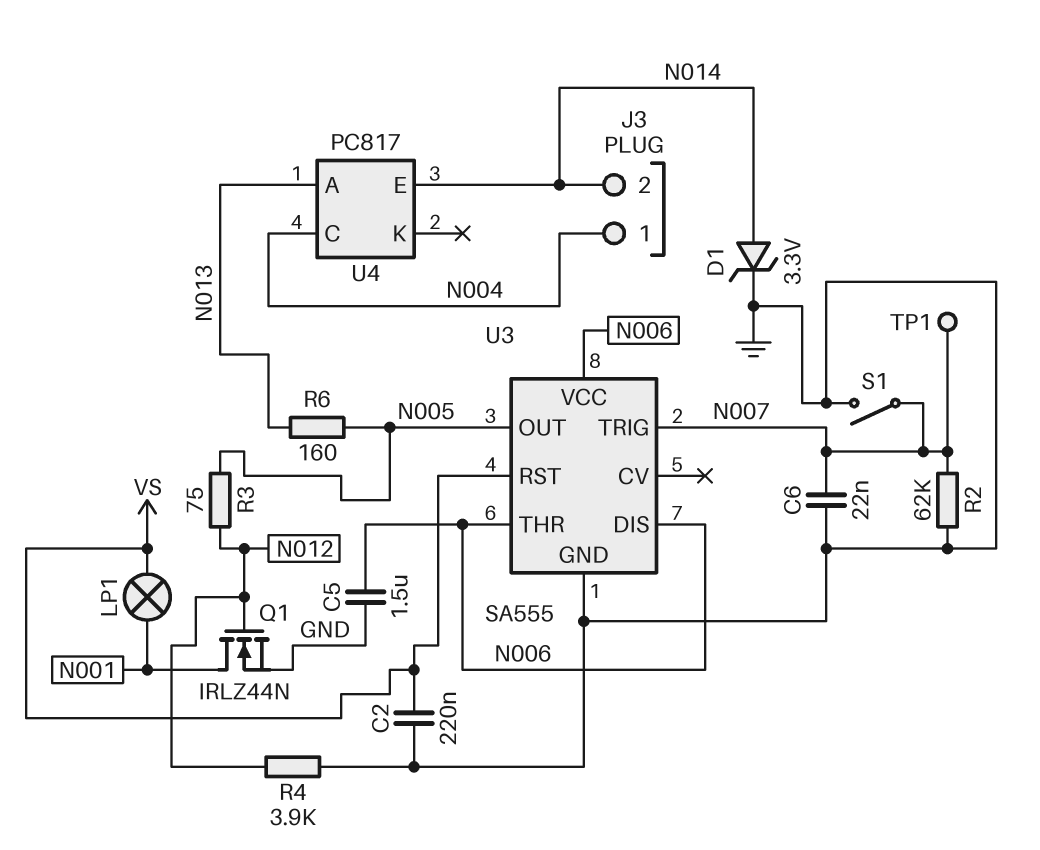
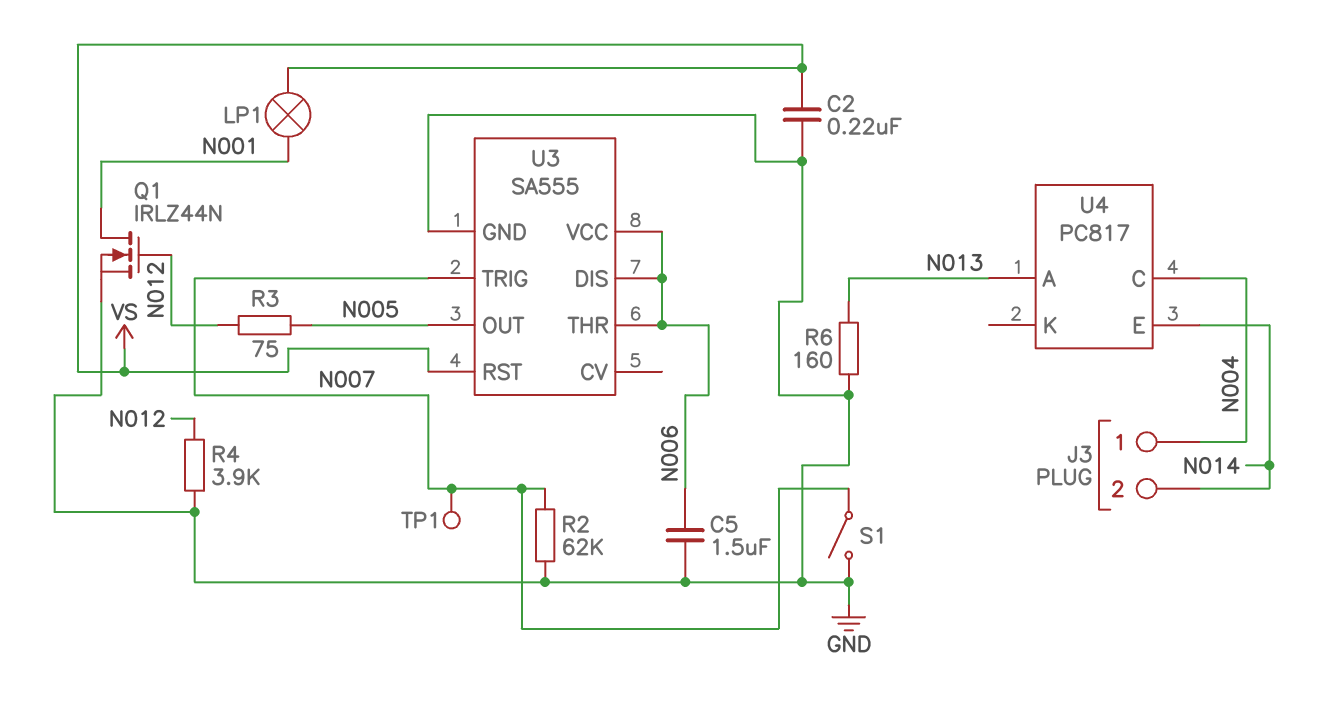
C6: 22nF (GND, N007) -> none
D1: zener 3.3V (A N014, K GND) -> none
R6: 160 (N005, N013) -> 160 (GND, N013)

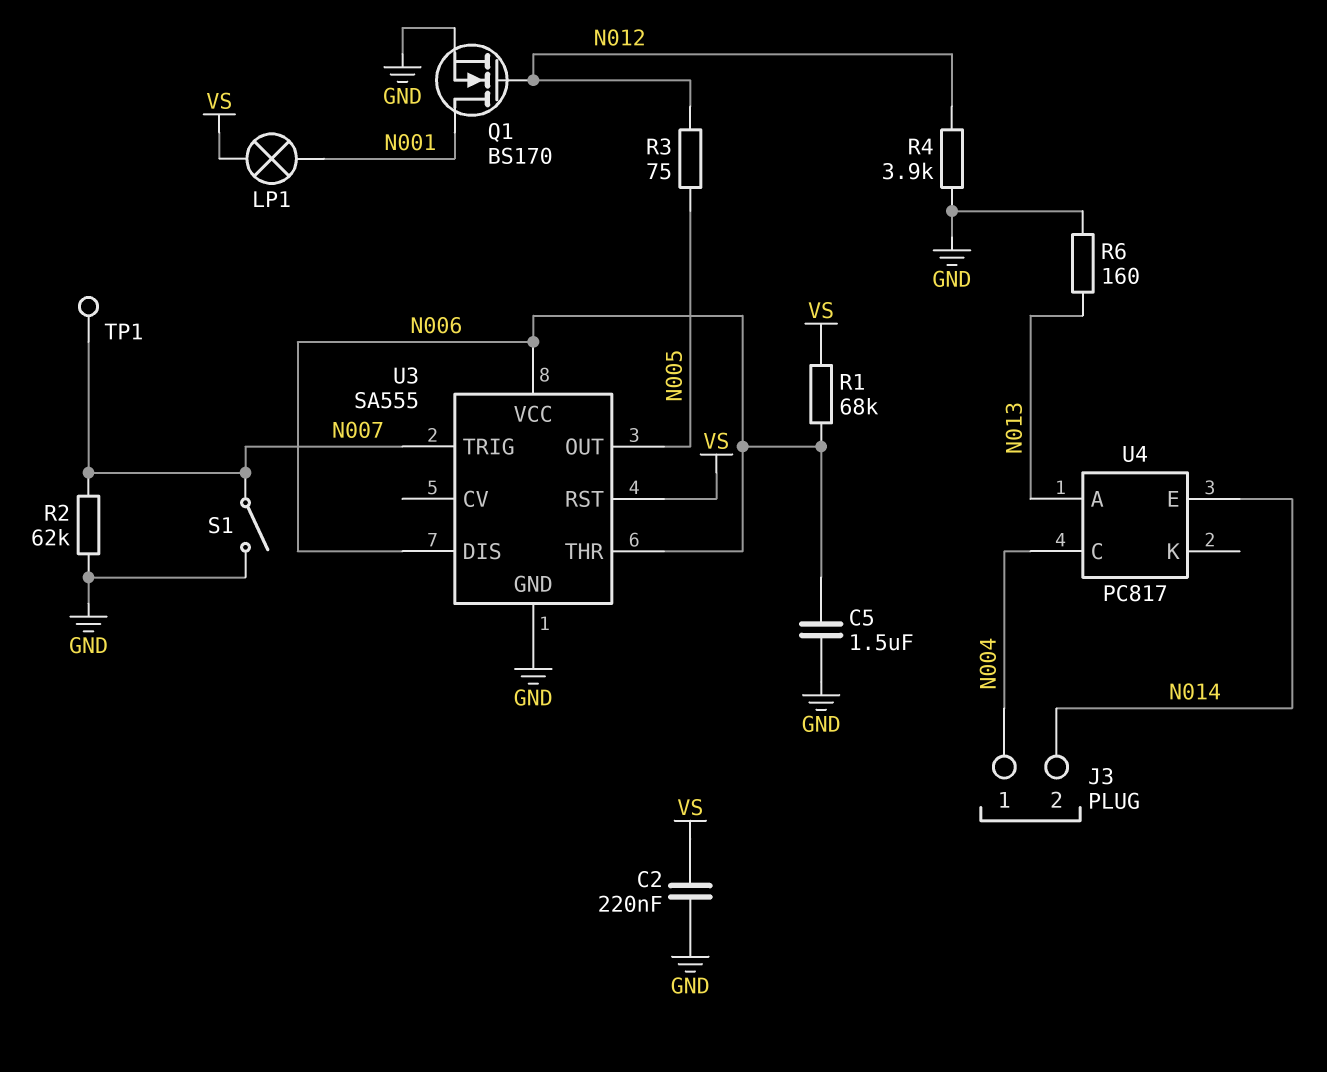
Q1: NMOS IRLZ44N (G N012, D N001, S GND) -> NMOS BS170 (G N012, D N001, S GND)
R1: none -> 68k (N006, VS)

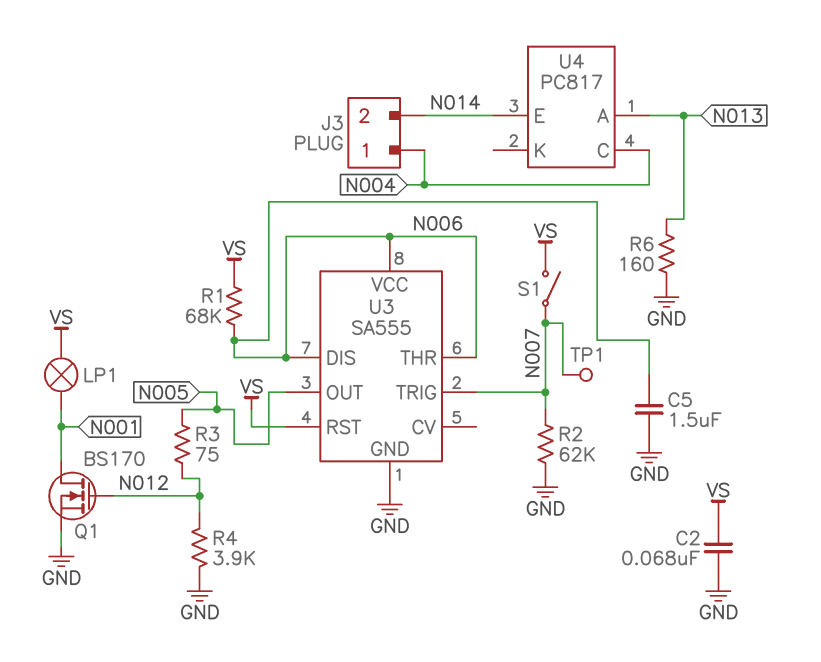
C2: 220nF (GND, VS) -> 68nF (GND, VS)
S1: switch (GND, N007) -> switch (N007, VS)

